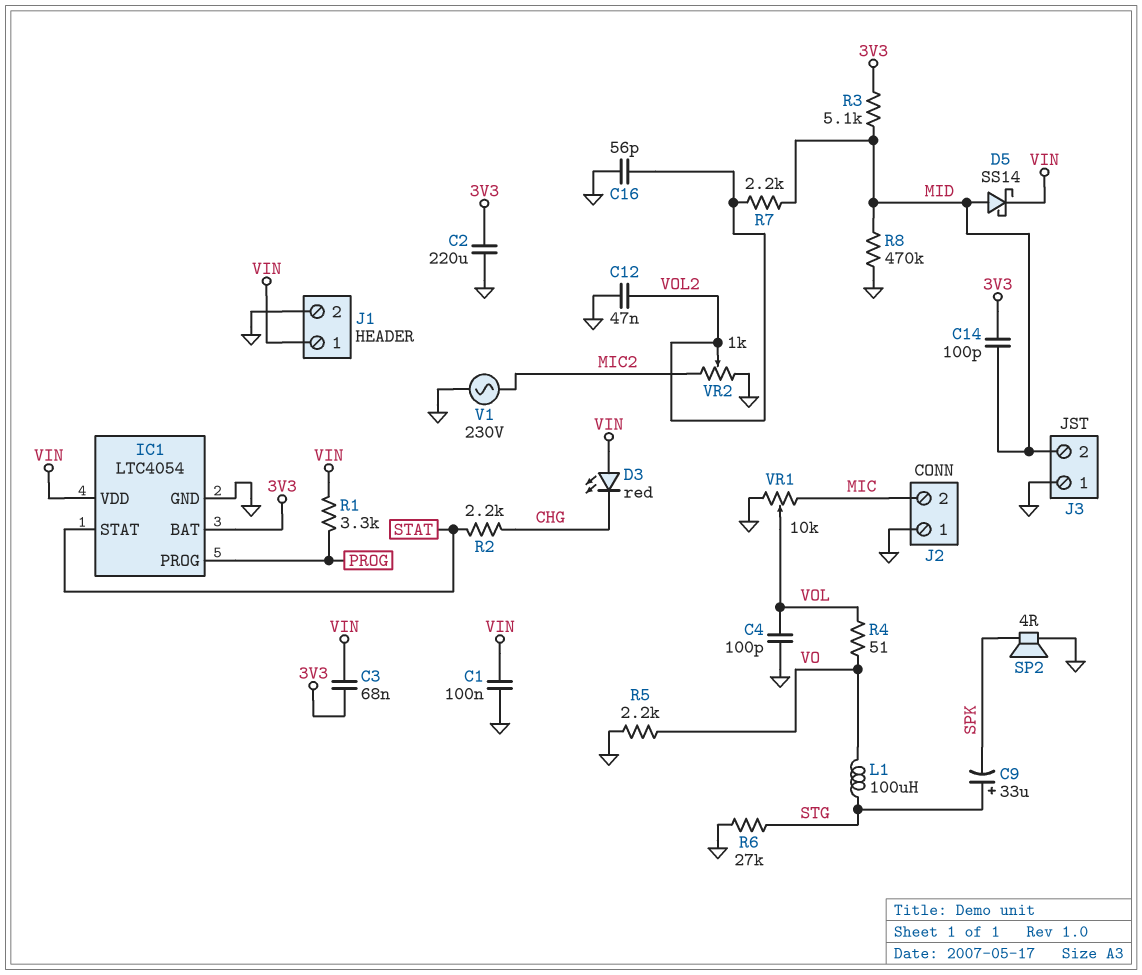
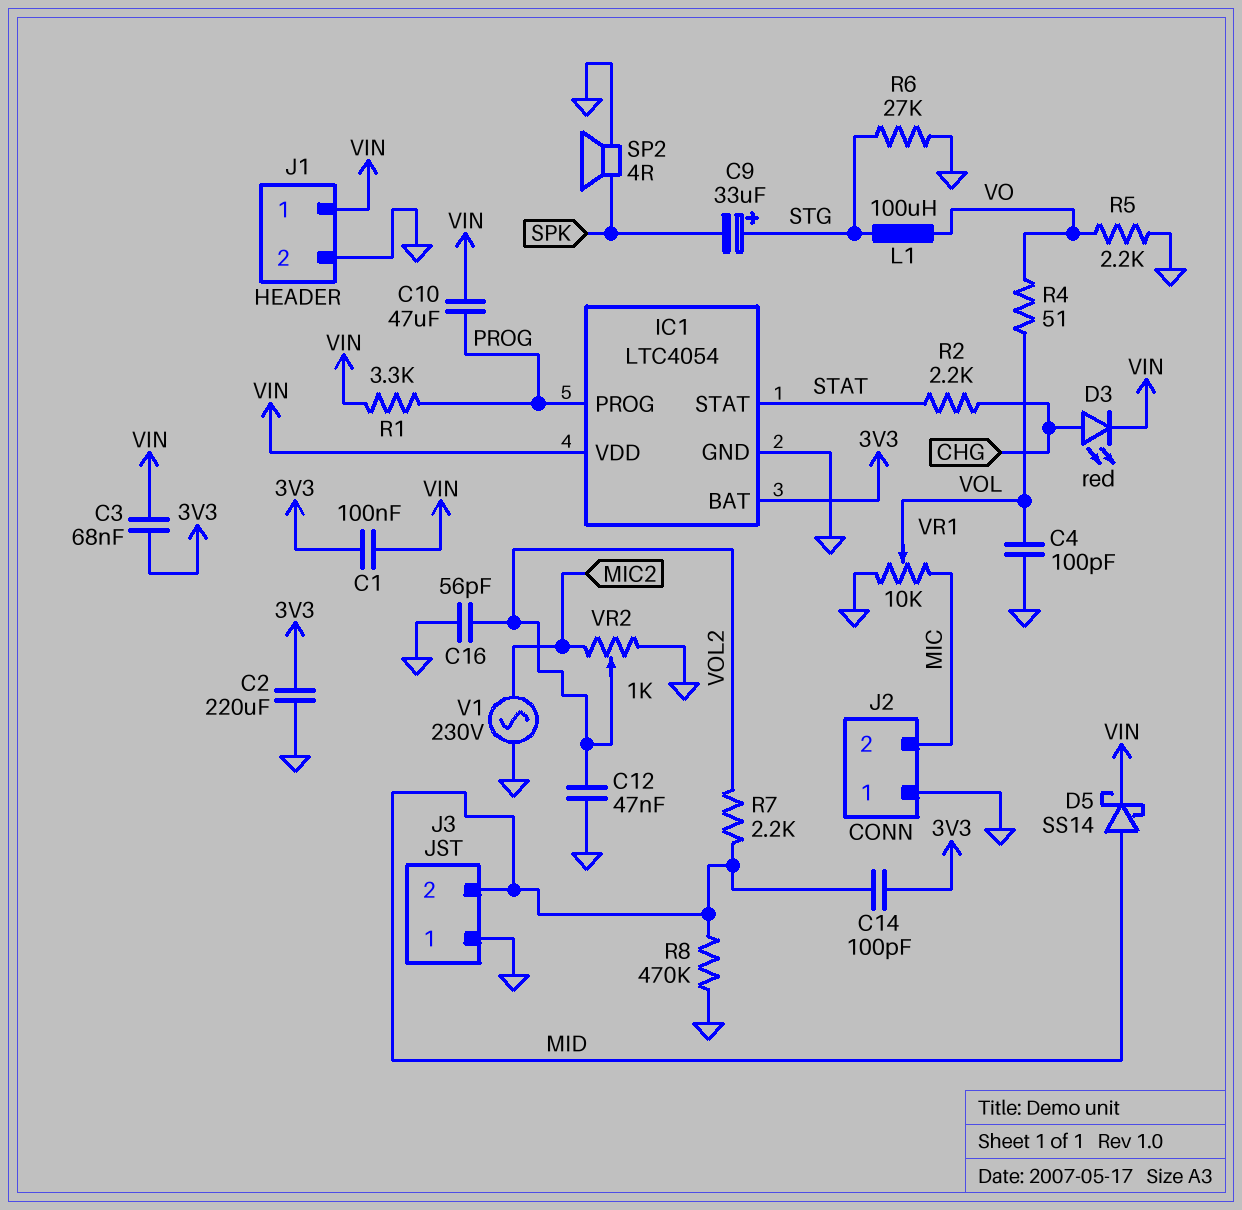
C1: 100nF (GND, VIN) -> 100nF (3V3, VIN)
C10: none -> 47uF (PROG, VIN)
D3: LED red (A VIN, K CHG) -> LED red (A CHG, K VIN)
R3: 5.1k (3V3, MID) -> none

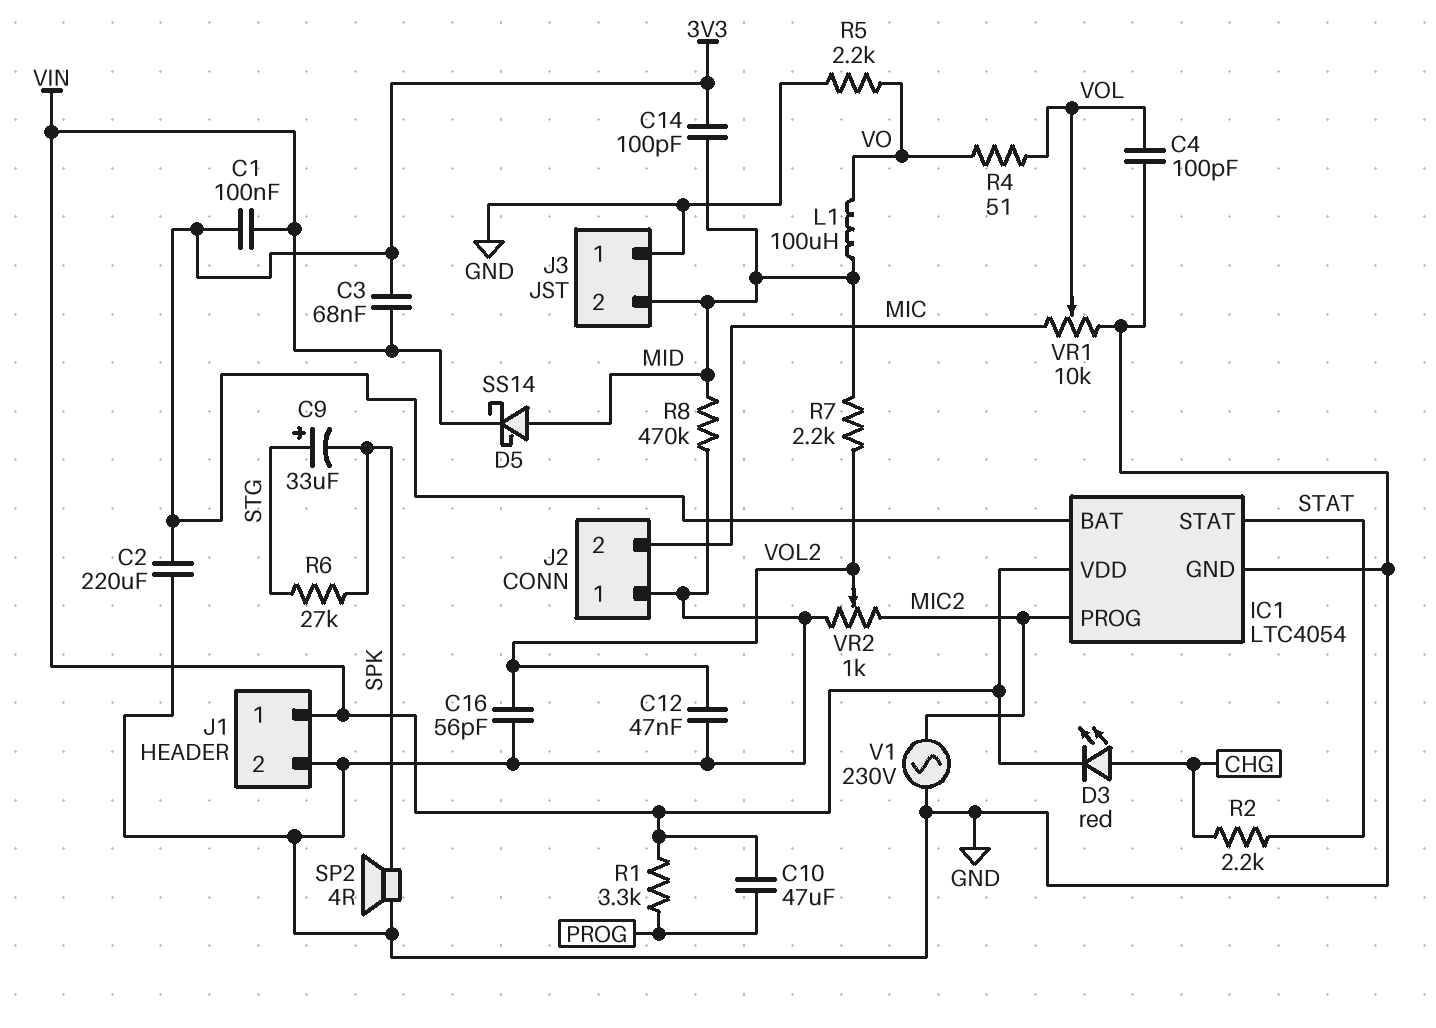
IC1 pin PROG: PROG -> MIC2
L1: 100uH (STG, VO) -> 100uH (MID, VO)
R6: 27k (GND, STG) -> 27k (SPK, STG)

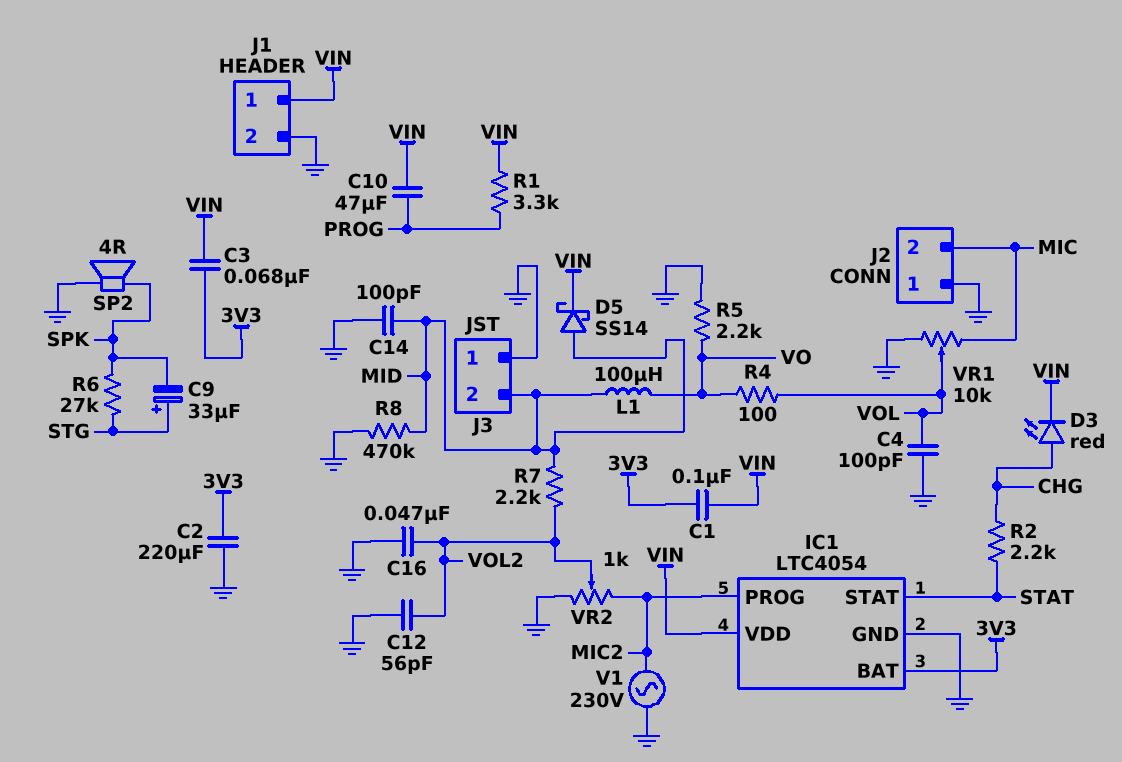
C12: 47nF (GND, VOL2) -> 56pF (GND, VOL2)
C14: 100pF (3V3, MID) -> 100pF (GND, MID)
C16: 56pF (GND, VOL2) -> 47nF (GND, VOL2)
R4: 51 (VO, VOL) -> 100 (VO, VOL)

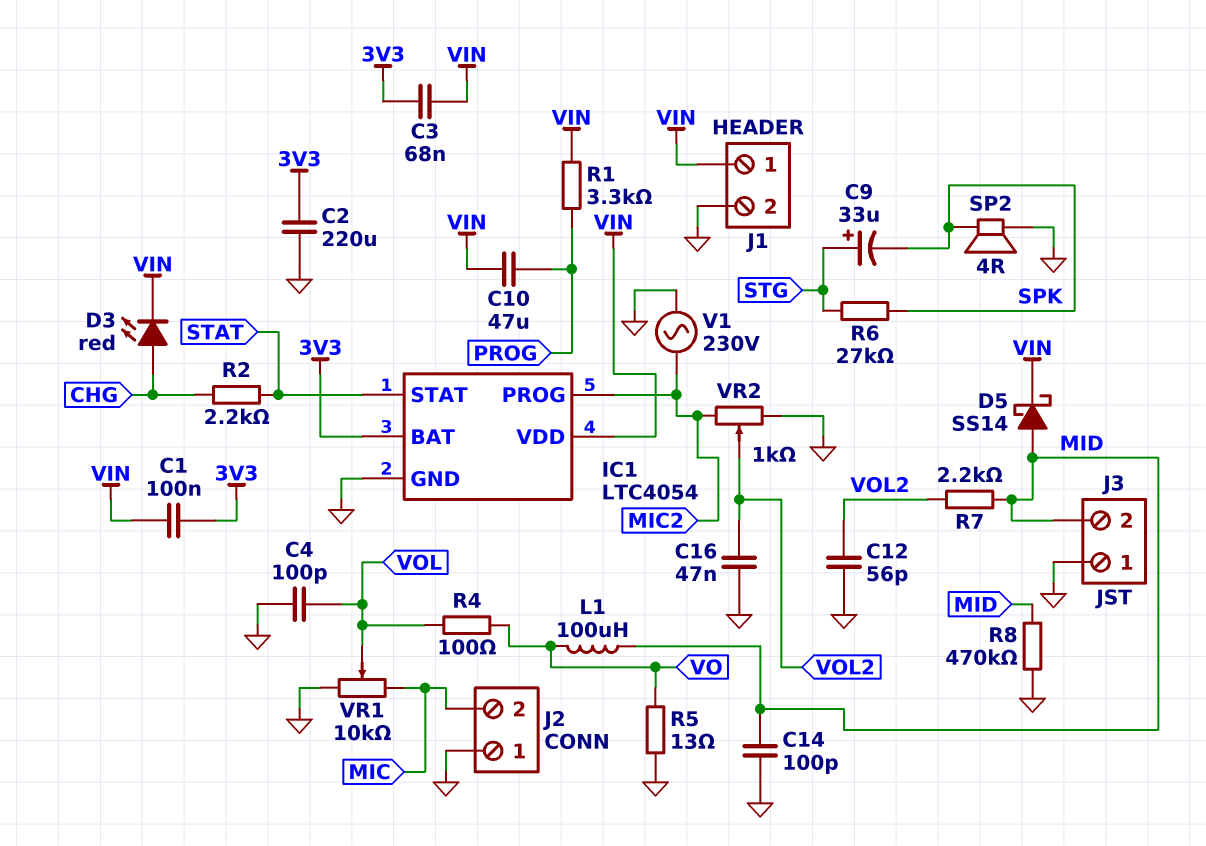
R5: 2.2k (GND, VO) -> 13 (GND, VO)

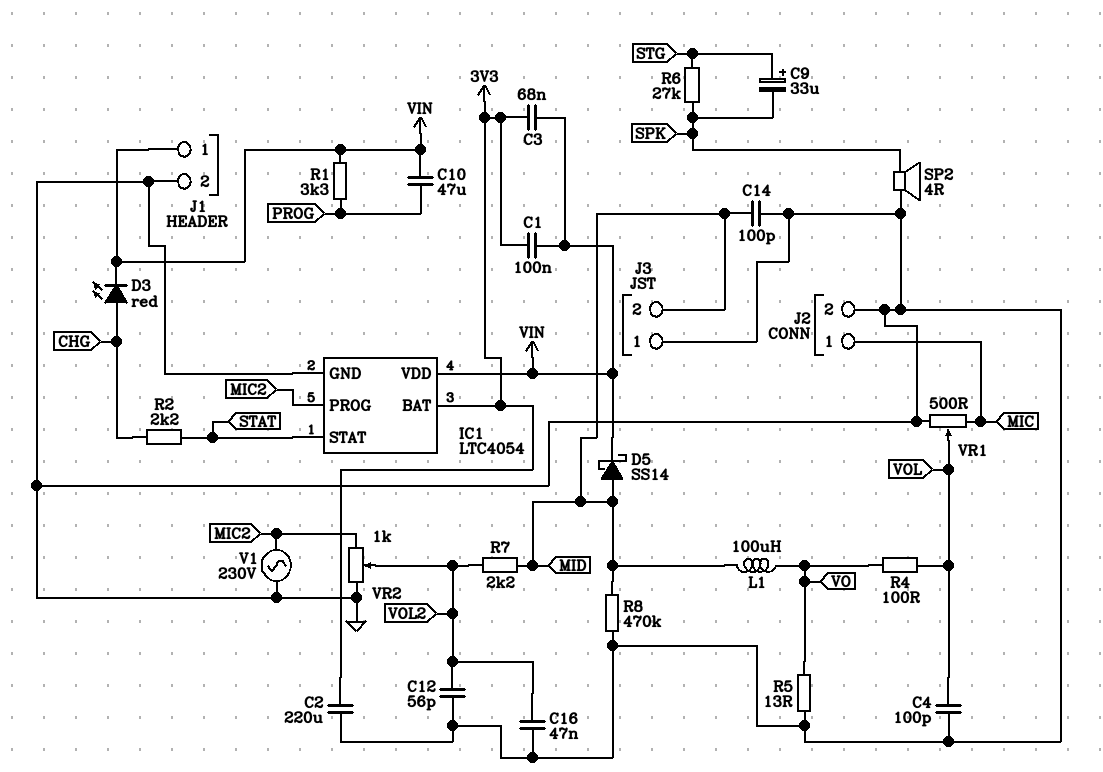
J2 pin 1: GND -> MIC
J2 pin 2: MIC -> GND
VR1: 10k (GND, MIC, wiper VOL) -> 500 (GND, MIC, wiper VOL)

